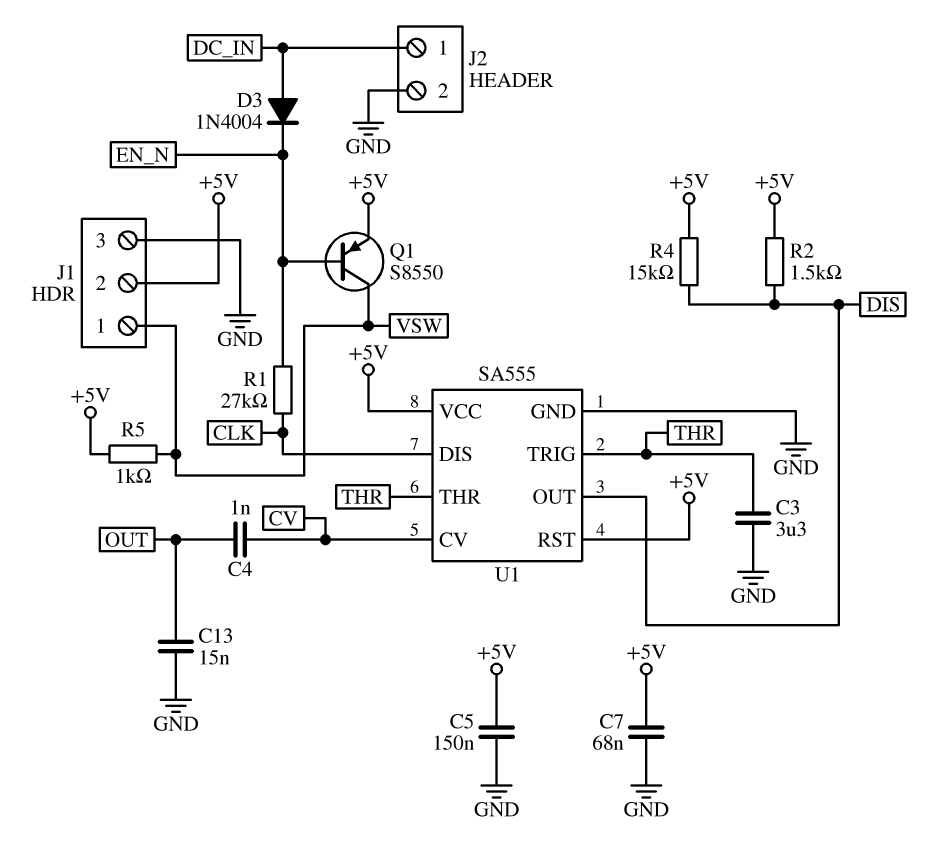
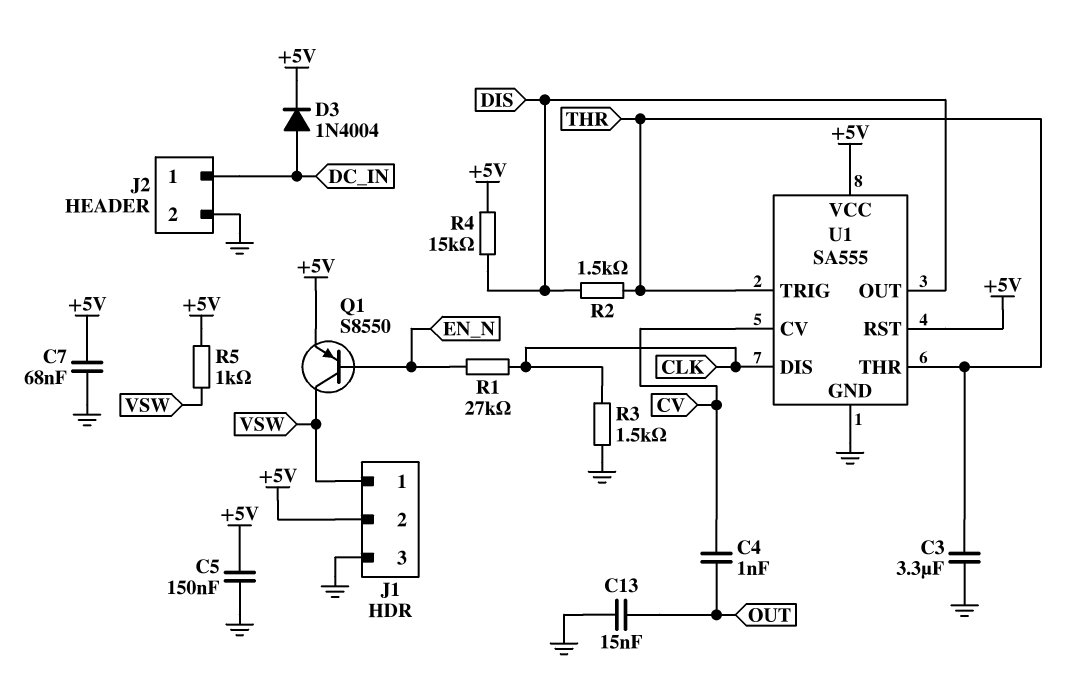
D3: diode 1N4004 (A DC_IN, K EN_N) -> diode 1N4004 (A DC_IN, K +5V)
R2: 1.5k (+5V, DIS) -> 1.5k (DIS, THR)
R3: none -> 1.5k (CLK, GND)

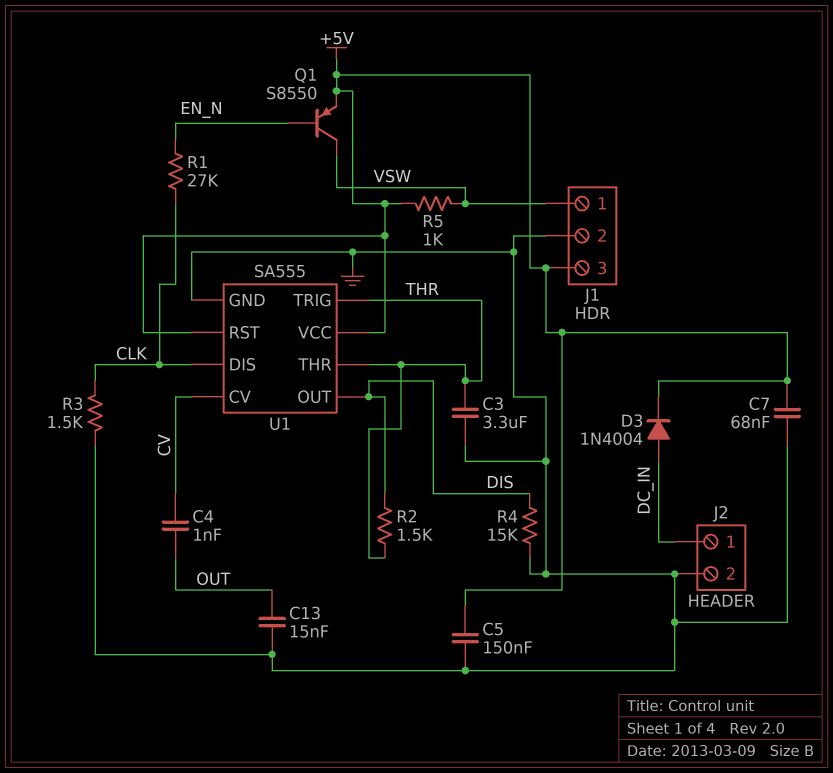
J1 pin 2: +5V -> GND
J1 pin 3: GND -> +5V
R4: 15k (+5V, DIS) -> 15k (DIS, GND)

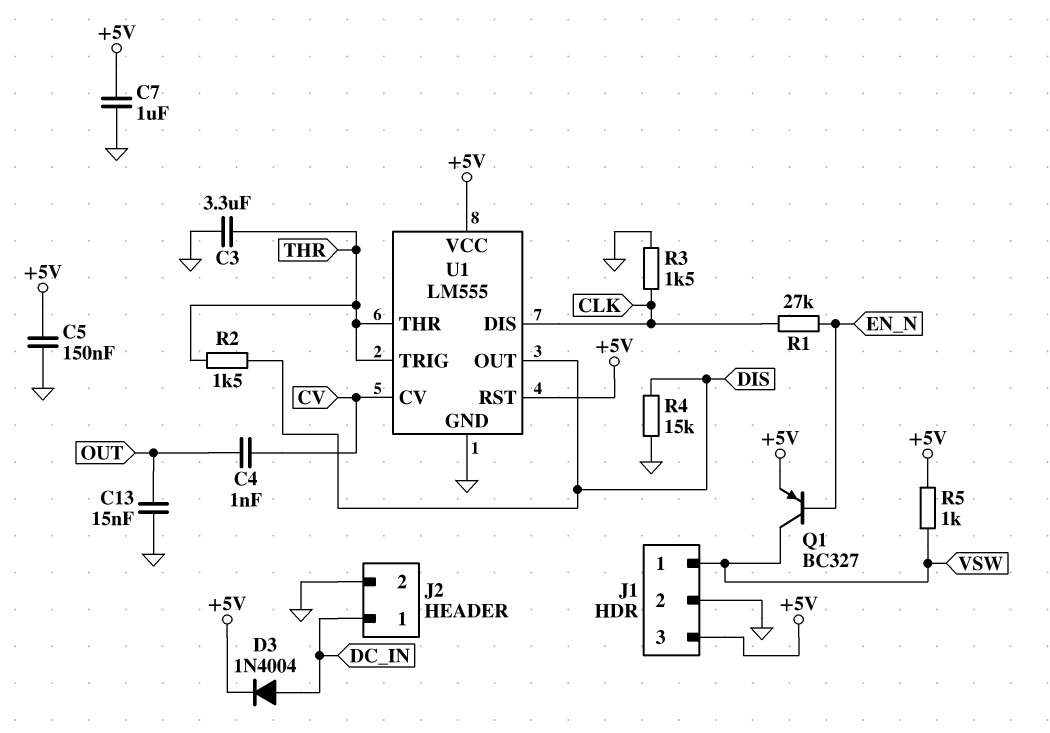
C7: 68nF (+5V, GND) -> 1uF (+5V, GND)
Q1: PNP S8550 (B EN_N, C VSW, E +5V) -> PNP BC327 (B EN_N, C VSW, E +5V)
U1: SA555 -> LM555

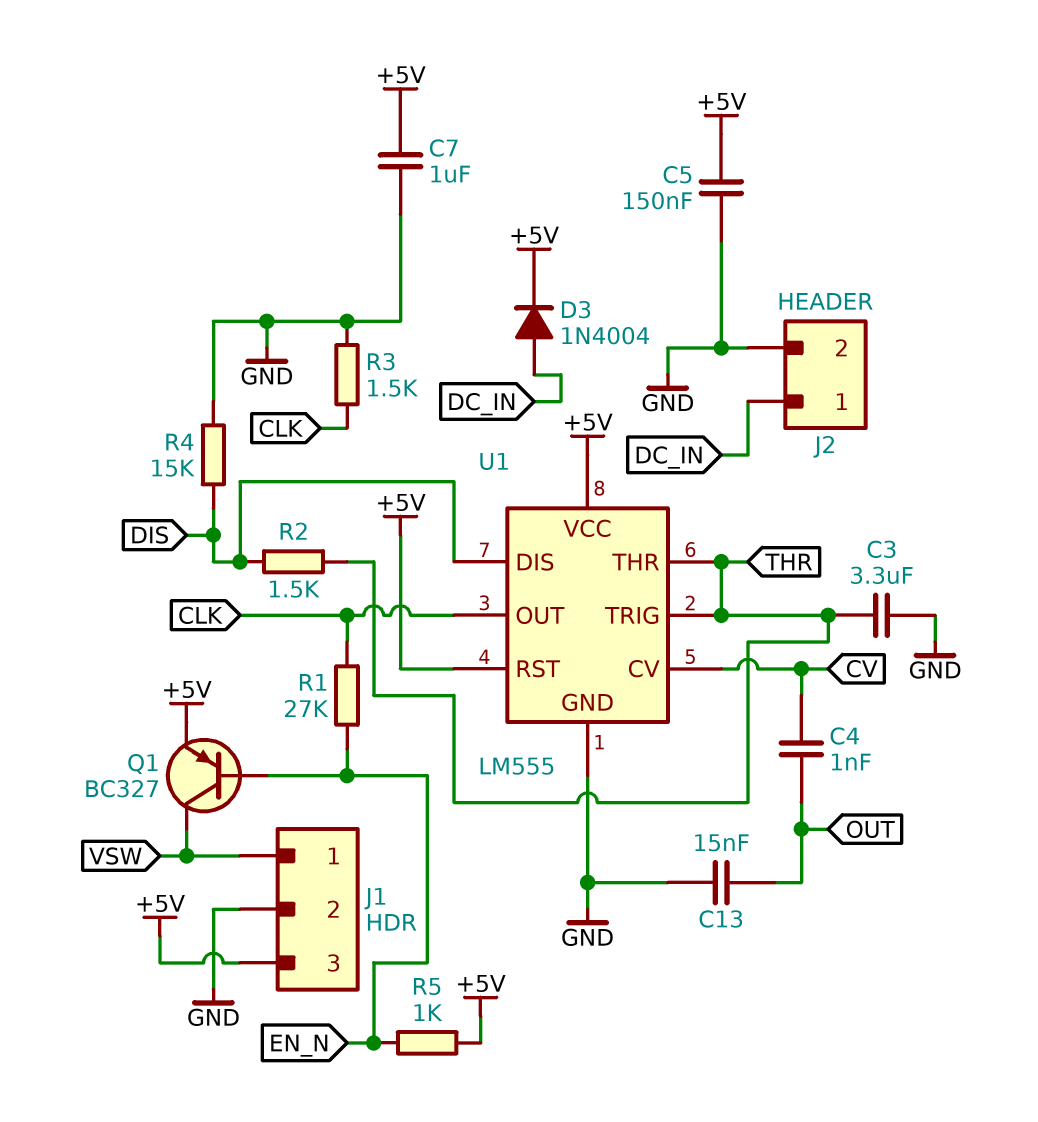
R5: 1k (+5V, VSW) -> 1k (+5V, EN_N)
U1 pin DIS: CLK -> DIS
U1 pin OUT: DIS -> CLK

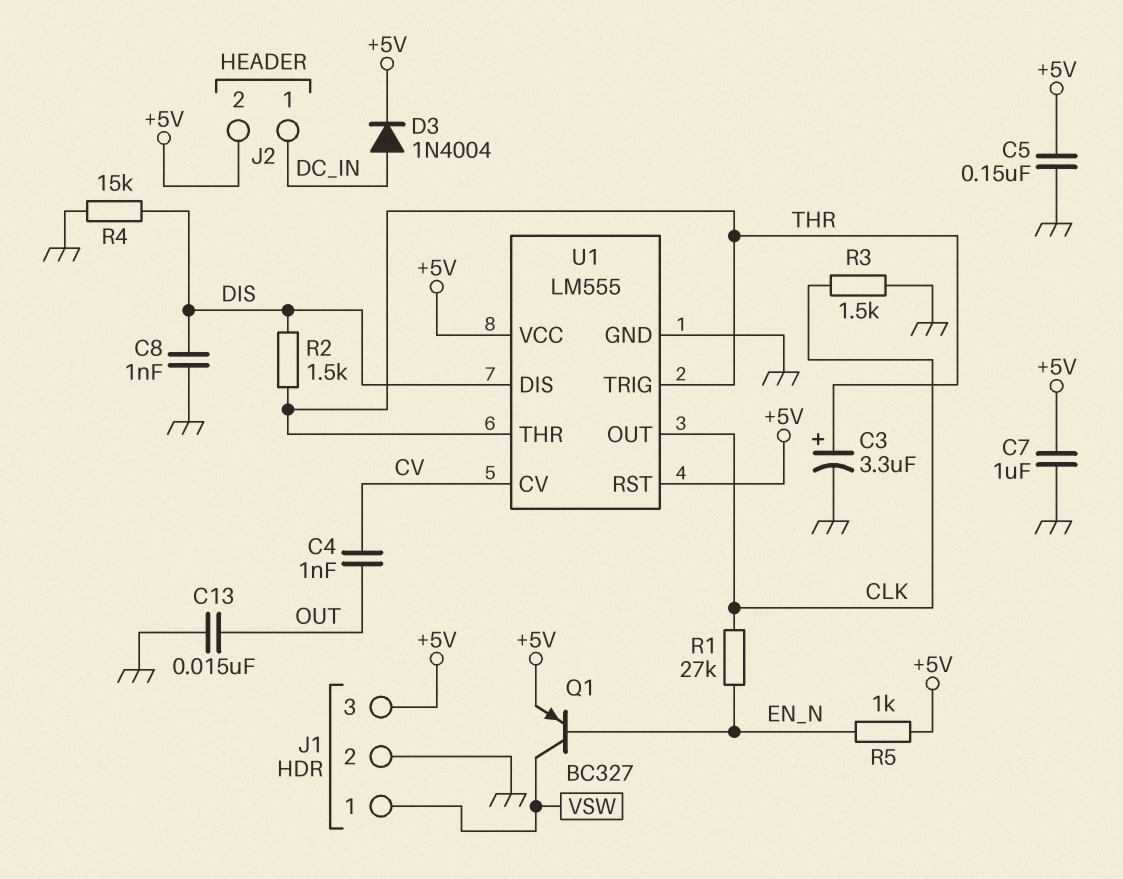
C3: 3.3uF (GND, THR) -> 3.3uF (plus THR, minus GND)
C8: none -> 1nF (DIS, GND)
J2 pin 2: GND -> +5V

